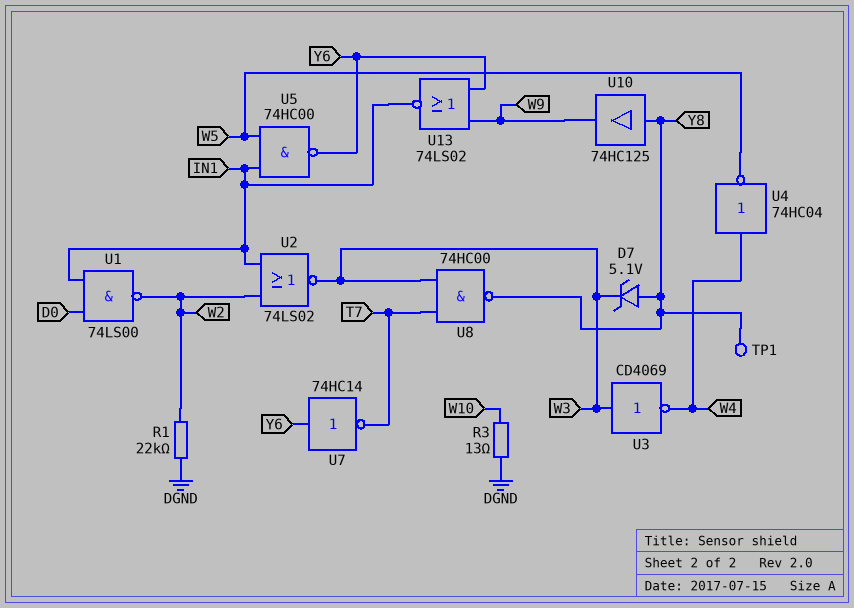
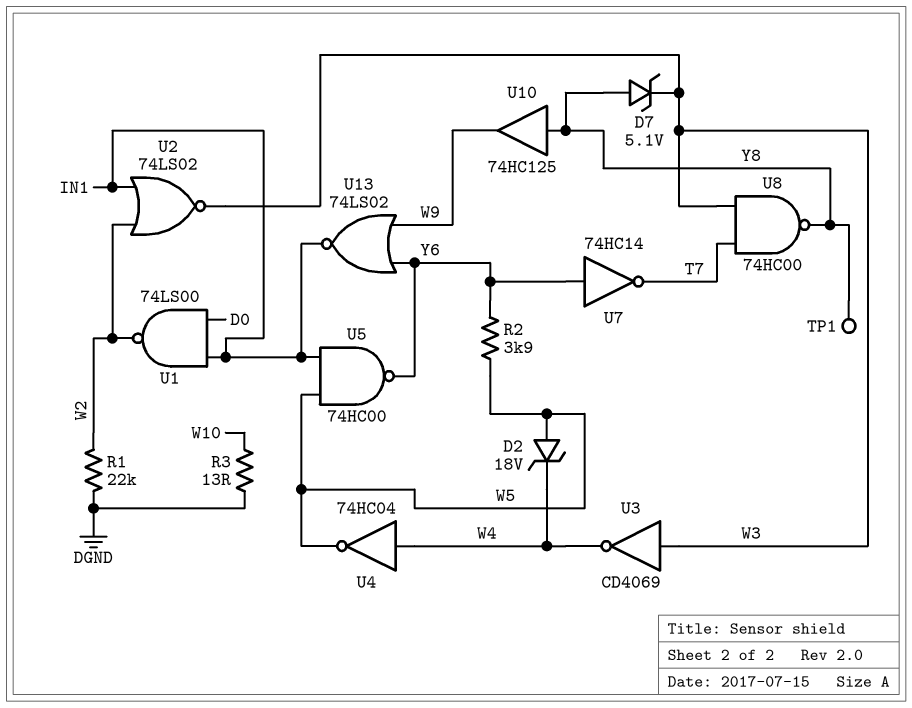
D2: none -> zener 18V (A W5, K W4)
R2: none -> 3.9k (W5, Y6)

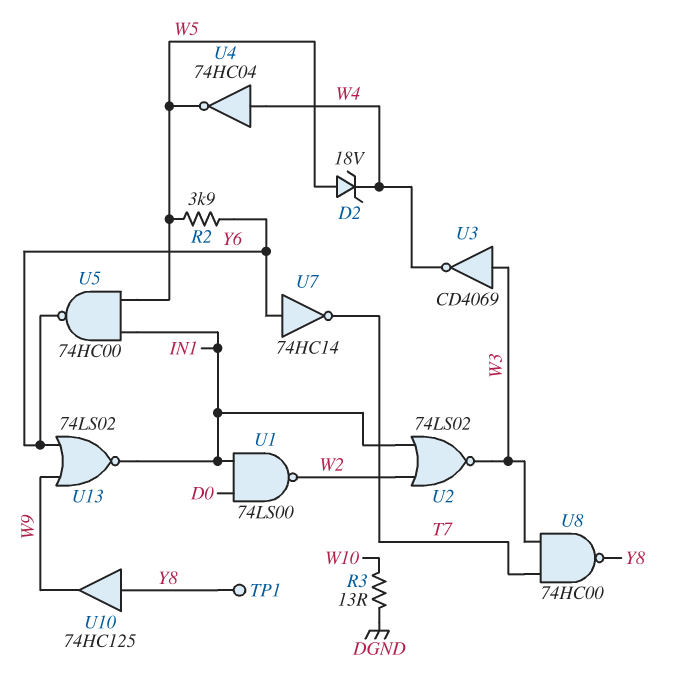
D7: zener 5.1V (A Y8, K W3) -> none
R1: 22k (DGND, W2) -> none

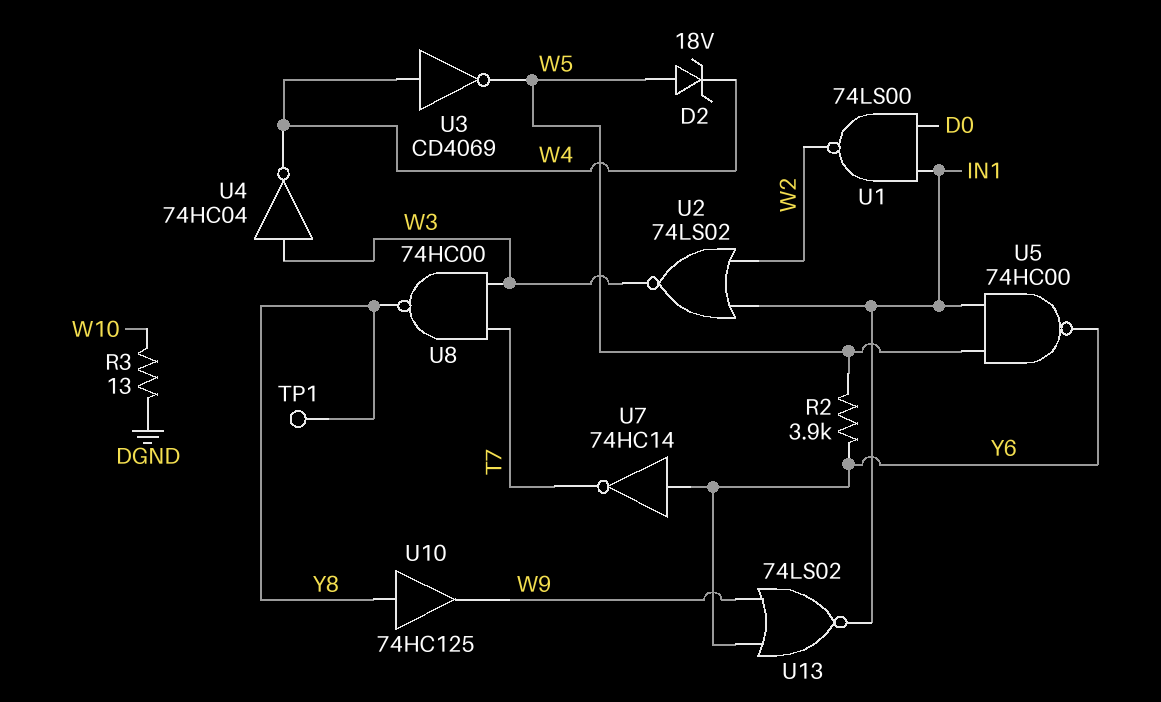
U3: NOT CD4069 (in W3, out W4) -> NOT CD4069 (in W4, out W5)
U4: NOT 74HC04 (in W4, out W5) -> NOT 74HC04 (in W3, out W4)

